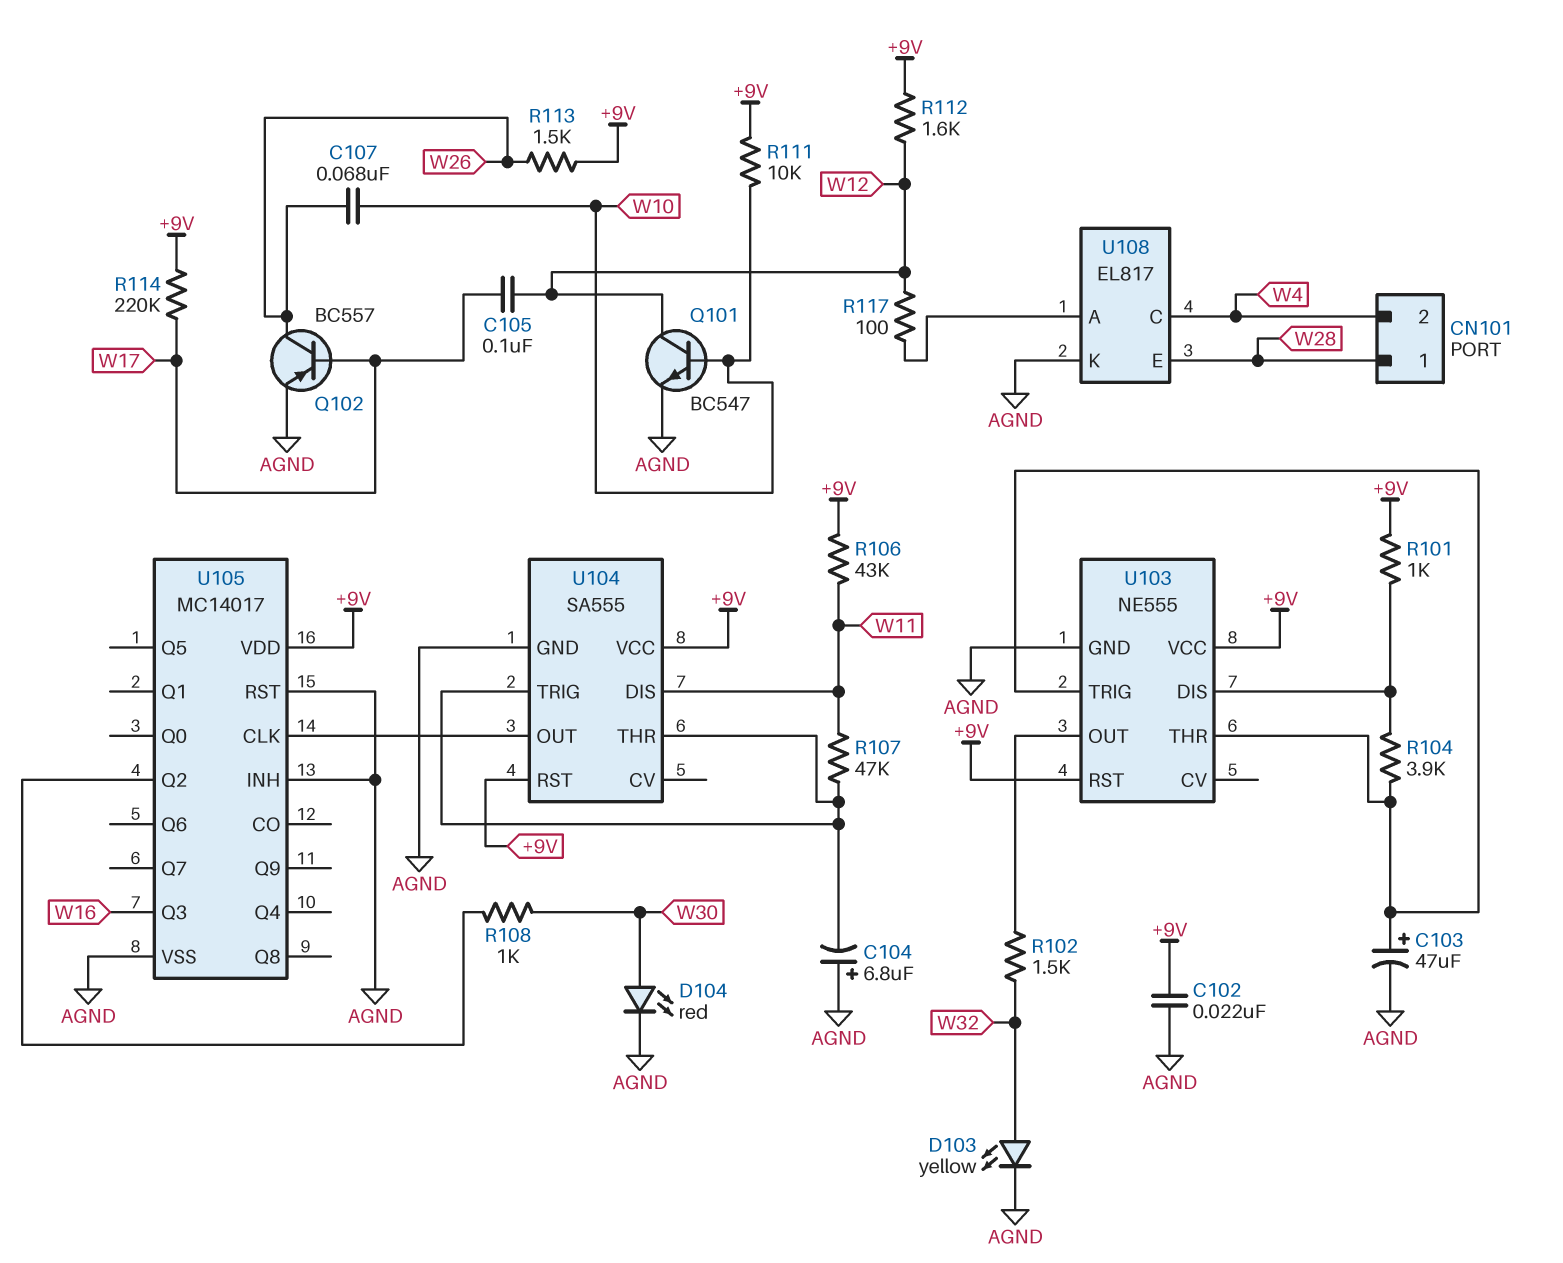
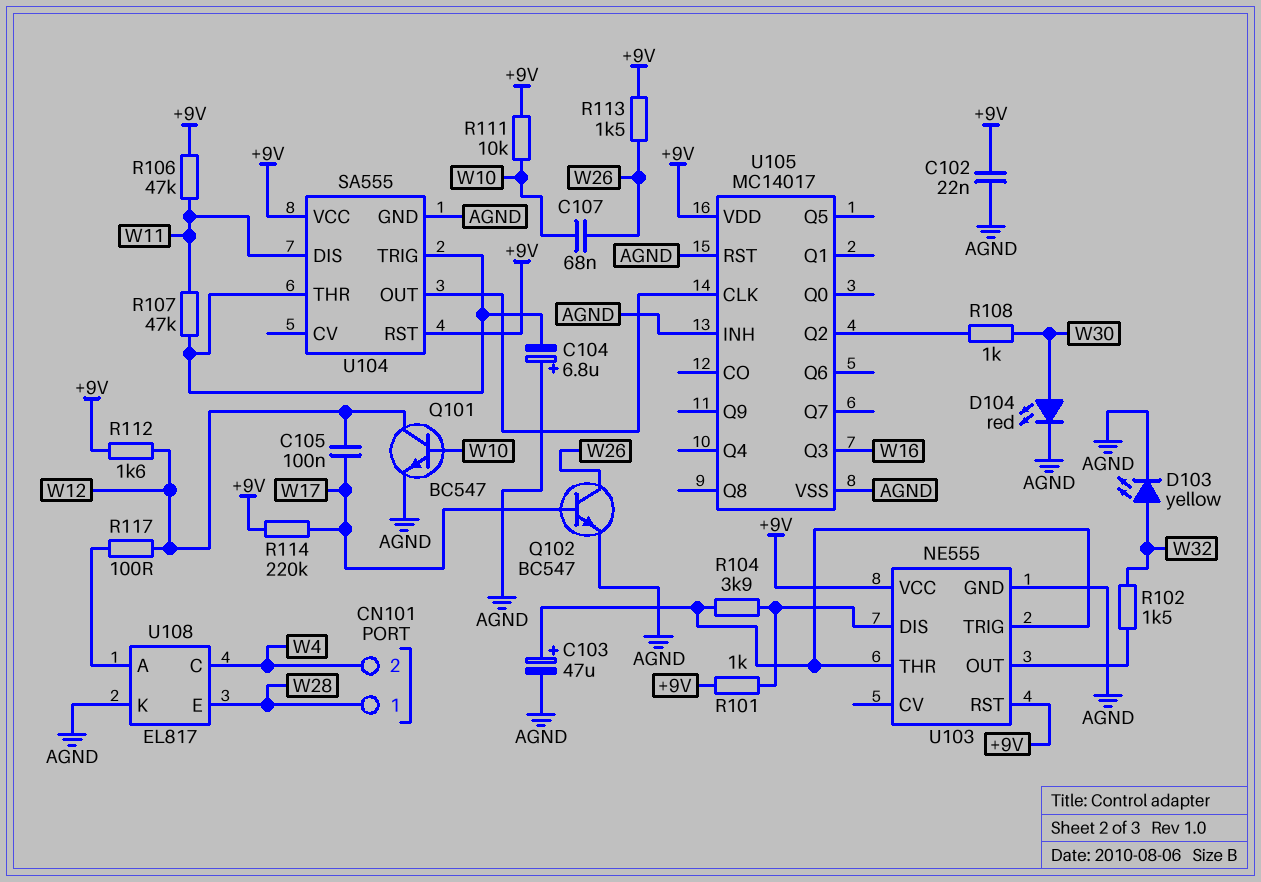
Q102: PNP BC557 (B W17, C W26, E AGND) -> NPN BC547 (B W17, C W26, E AGND)
R106: 43k (+9V, W11) -> 47k (+9V, W11)

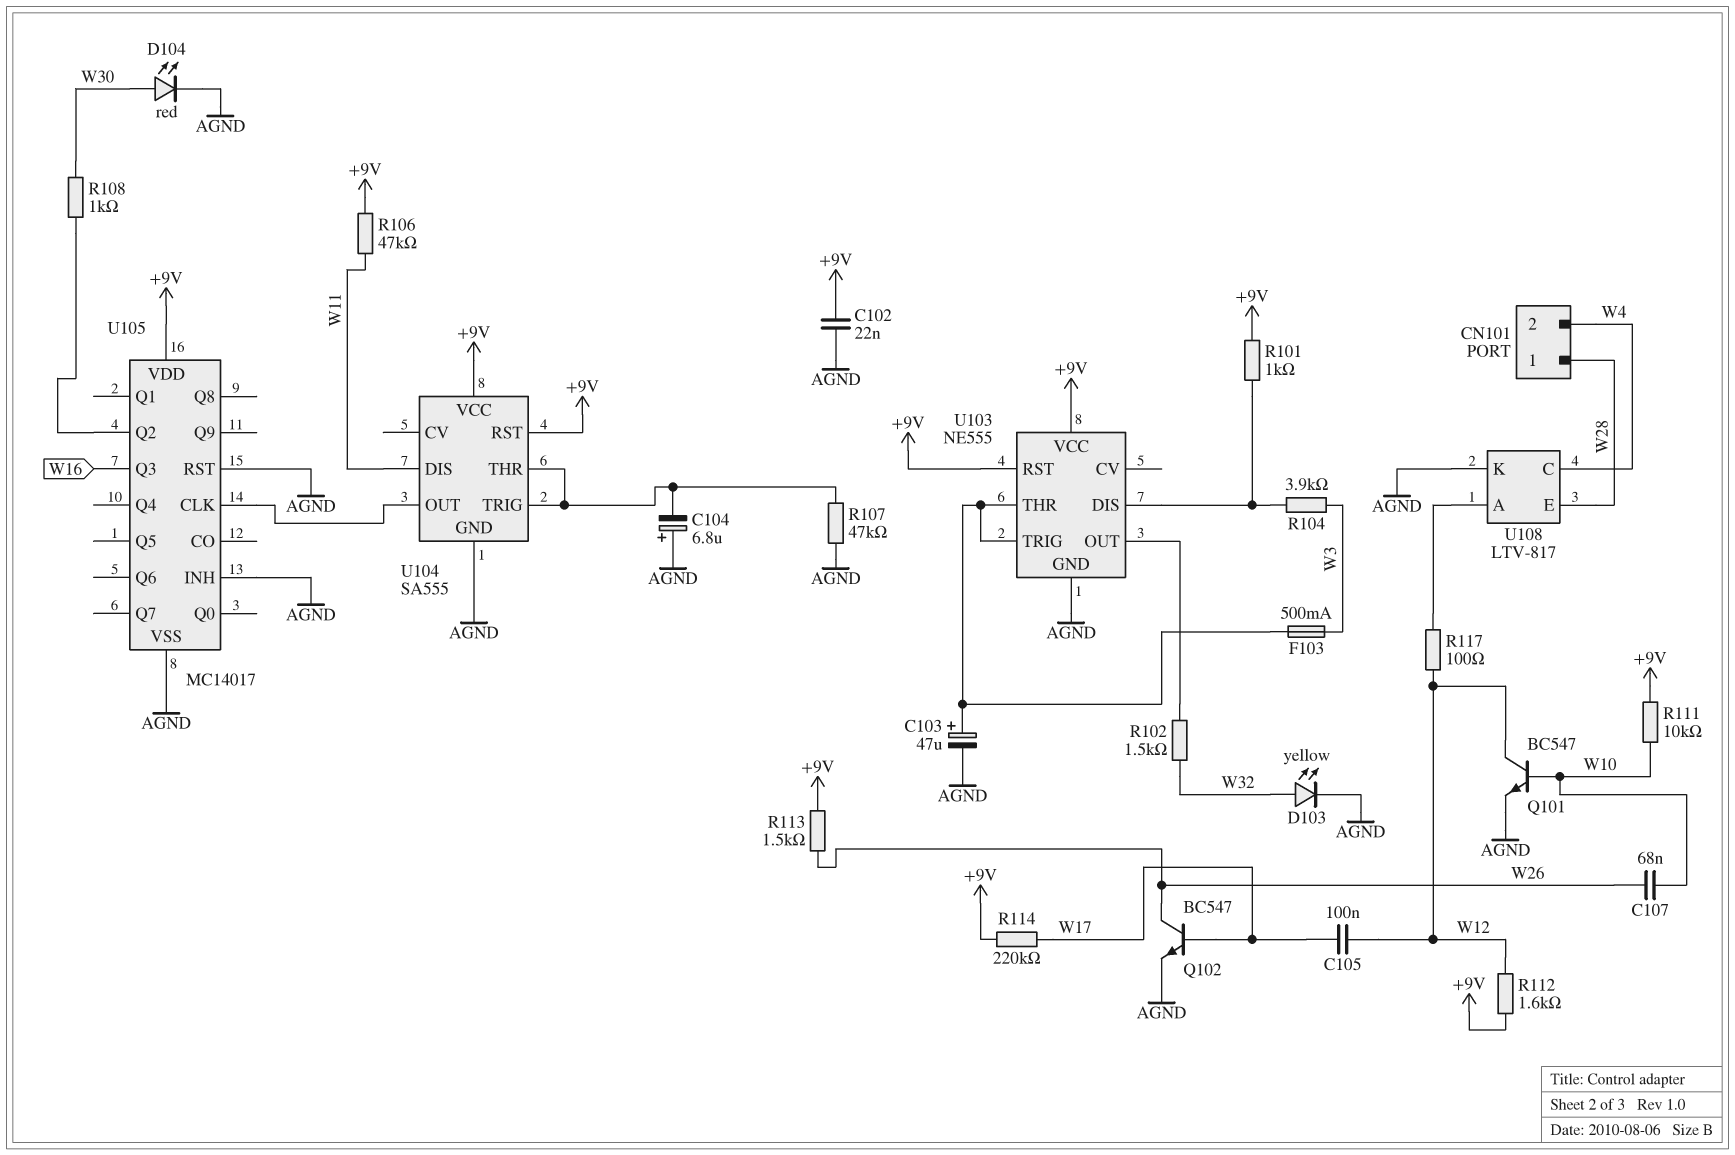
F103: none -> 500mA (U103/THR, W3)
R104: 3.9k (U103/DIS, U103/THR) -> 3.9k (U103/DIS, W3)
R107: 47k (U104/THR, W11) -> 47k (AGND, U104/THR)
U108: EL817 -> LTV-817

